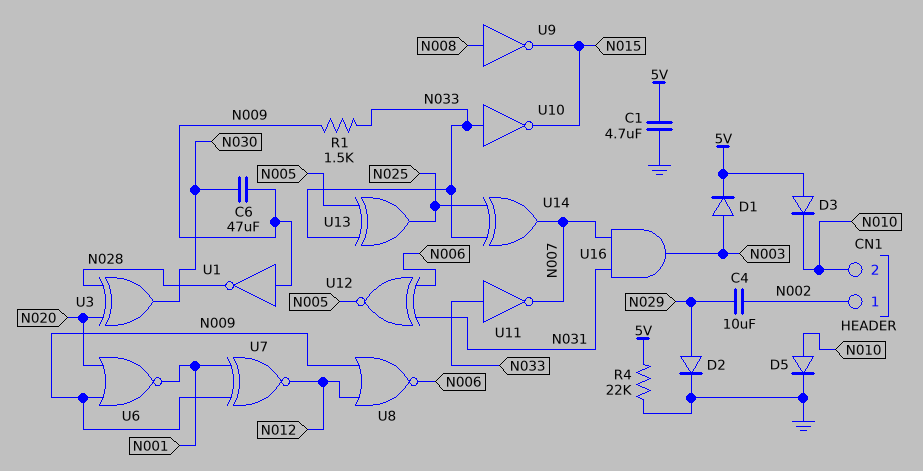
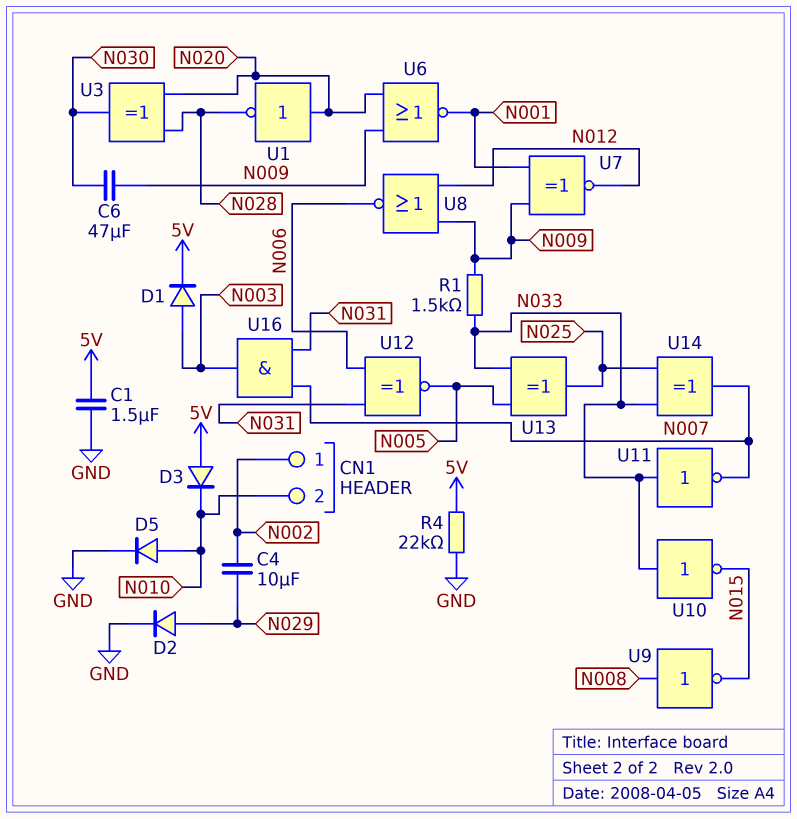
C1: 4.7uF (5V, GND) -> 1.5uF (5V, GND)
U1: NOT (in N009, out N028) -> NOT (in N020, out N028)

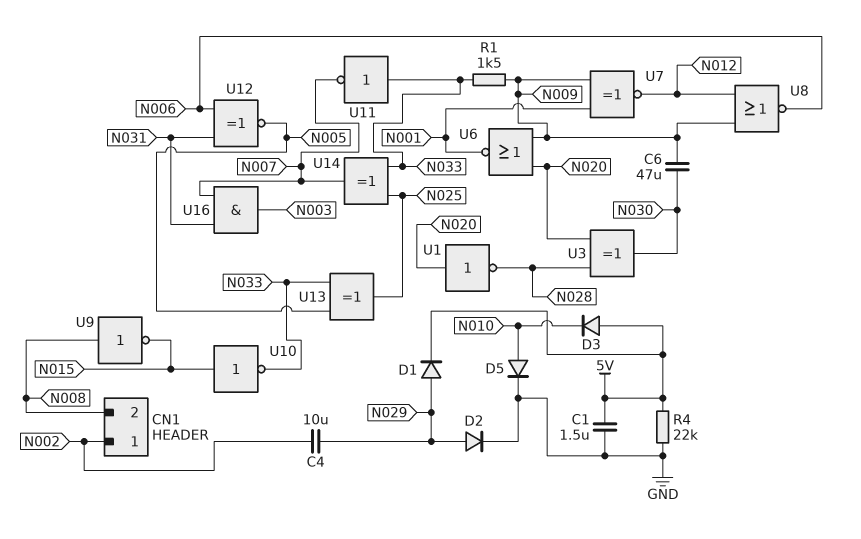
CN1 pin 2: N010 -> N008
D1: diode (A N003, K 5V) -> diode (A N029, K 5V)
U10: NOT (in N033, out N015) -> NOT (in N015, out N033)

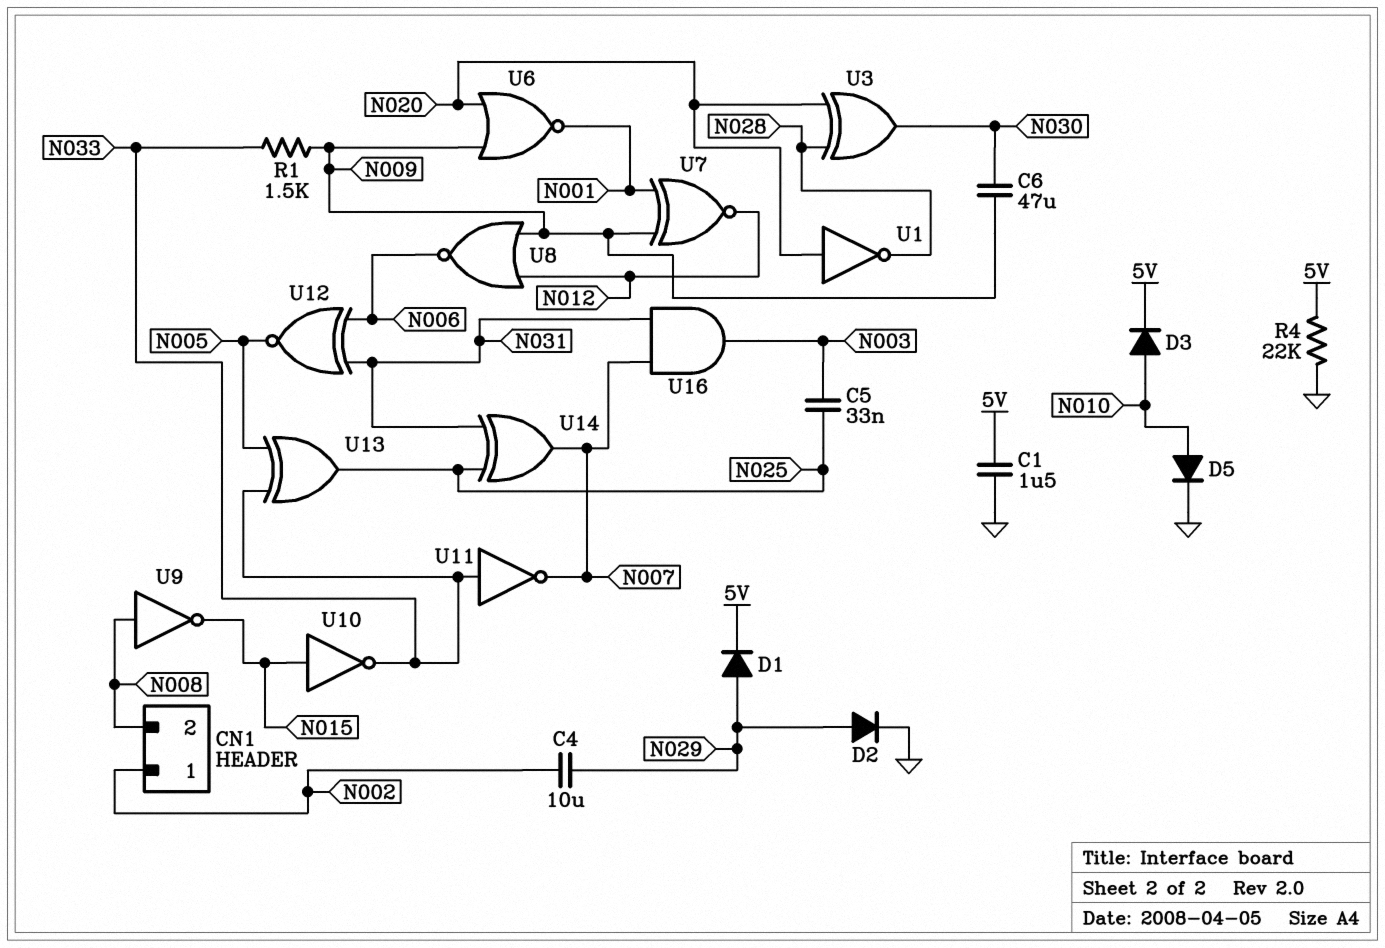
C5: none -> 33nF (N003, N025)
D3: diode (A 5V, K N010) -> diode (A N010, K 5V)
U14: XOR (in N025, in N033, out N007) -> XOR (in N025, in N031, out N007)

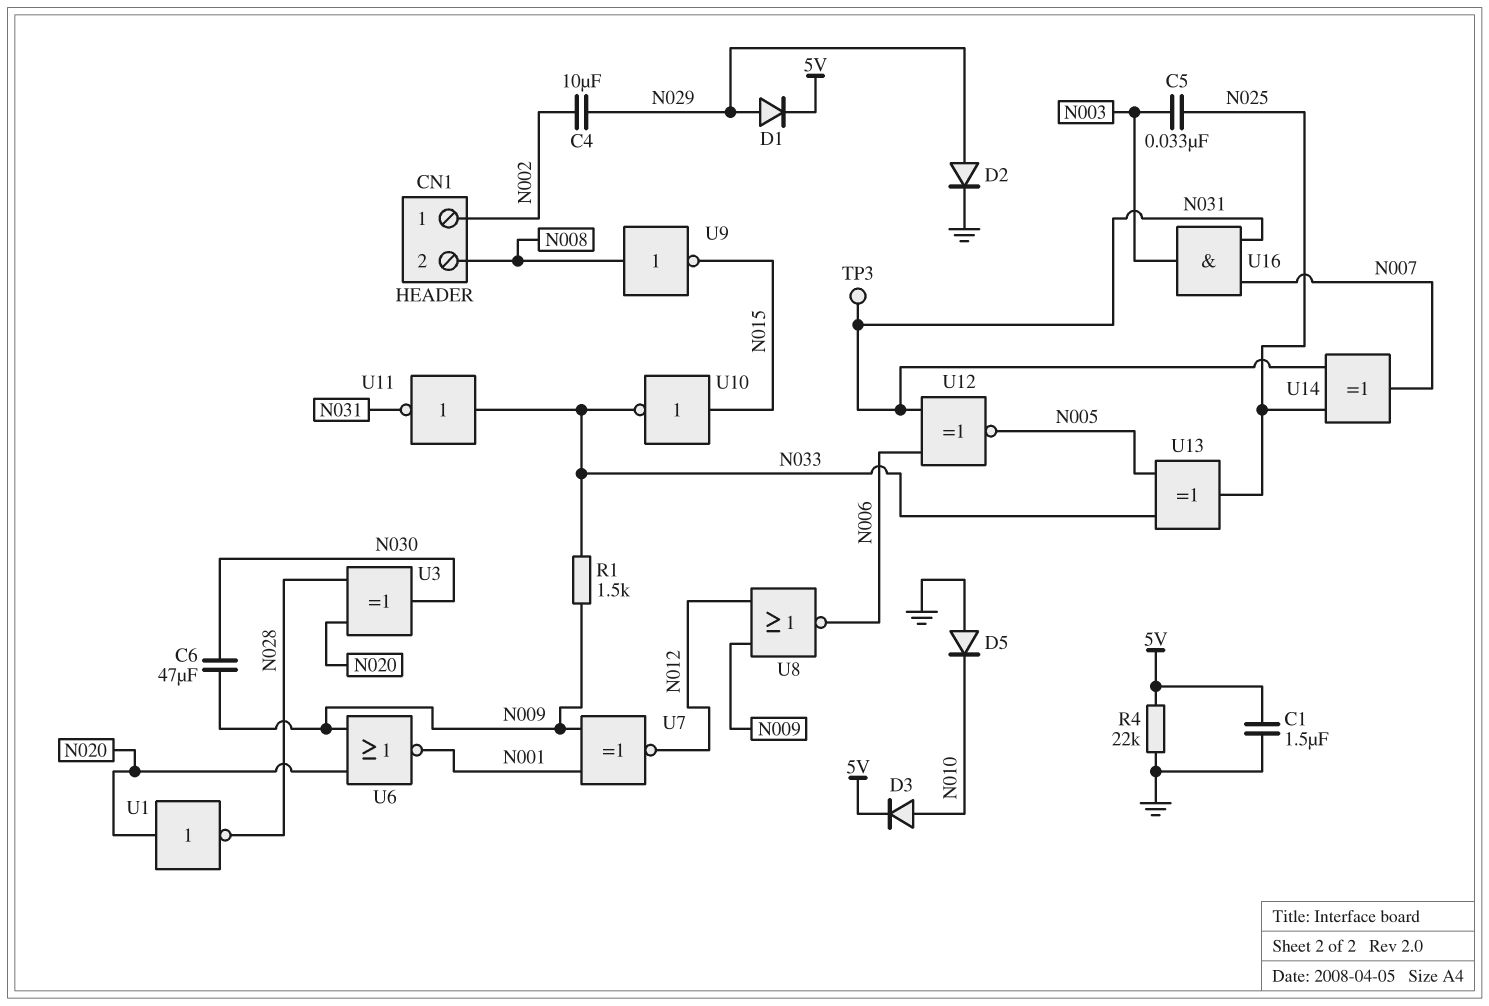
D5: diode (A N010, K GND) -> diode (A GND, K N010)
TP3: none -> test point (N031)
U11: NOT (in N033, out N007) -> NOT (in N033, out N031)

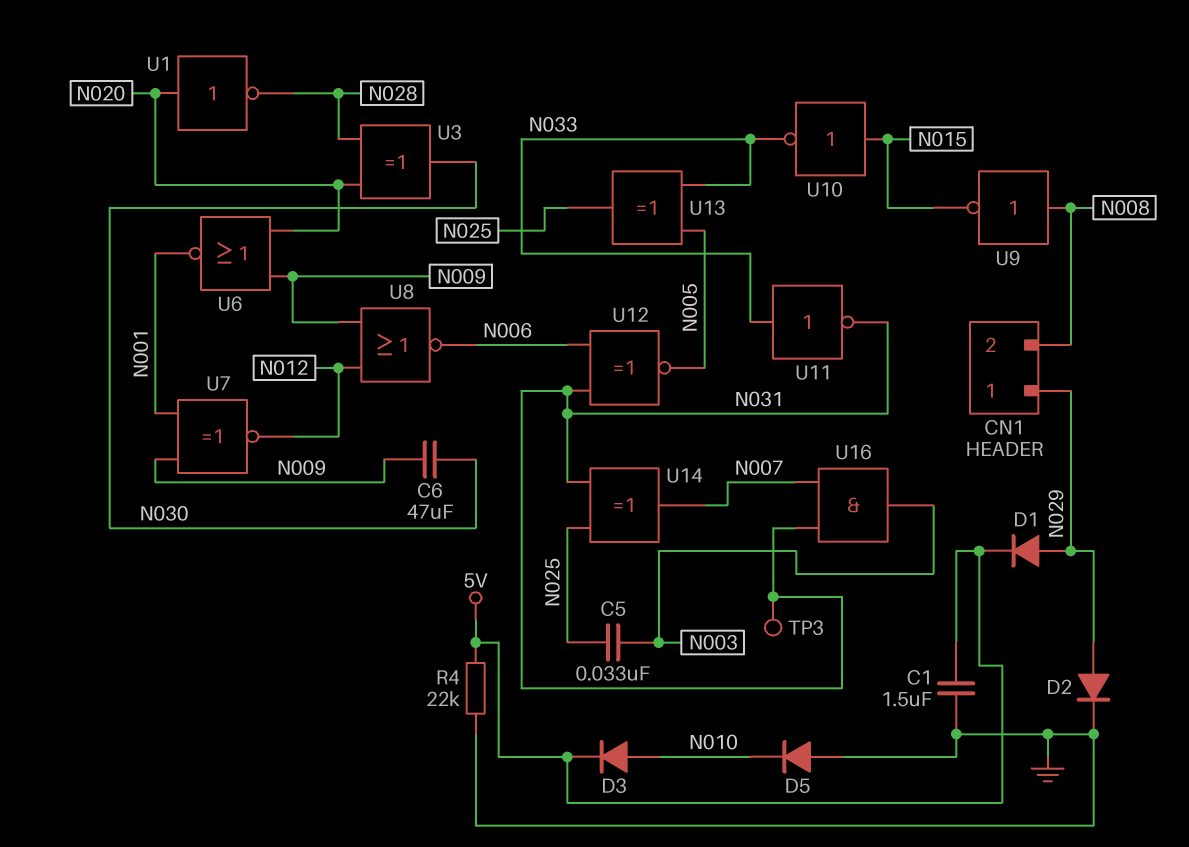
C4: 10uF (N002, N029) -> none
CN1 pin 1: N002 -> N029
R1: 1.5k (N009, N033) -> none

